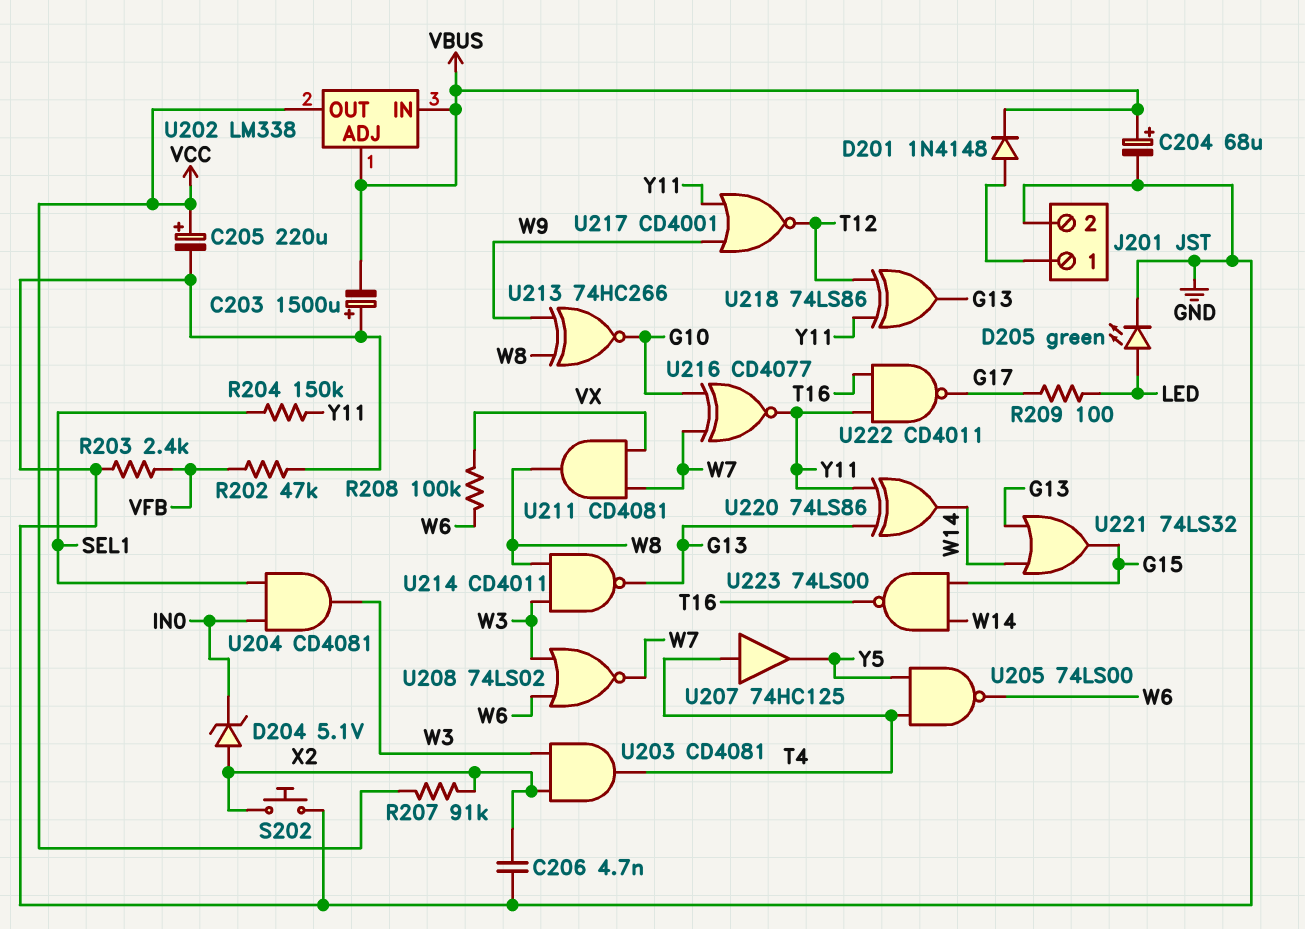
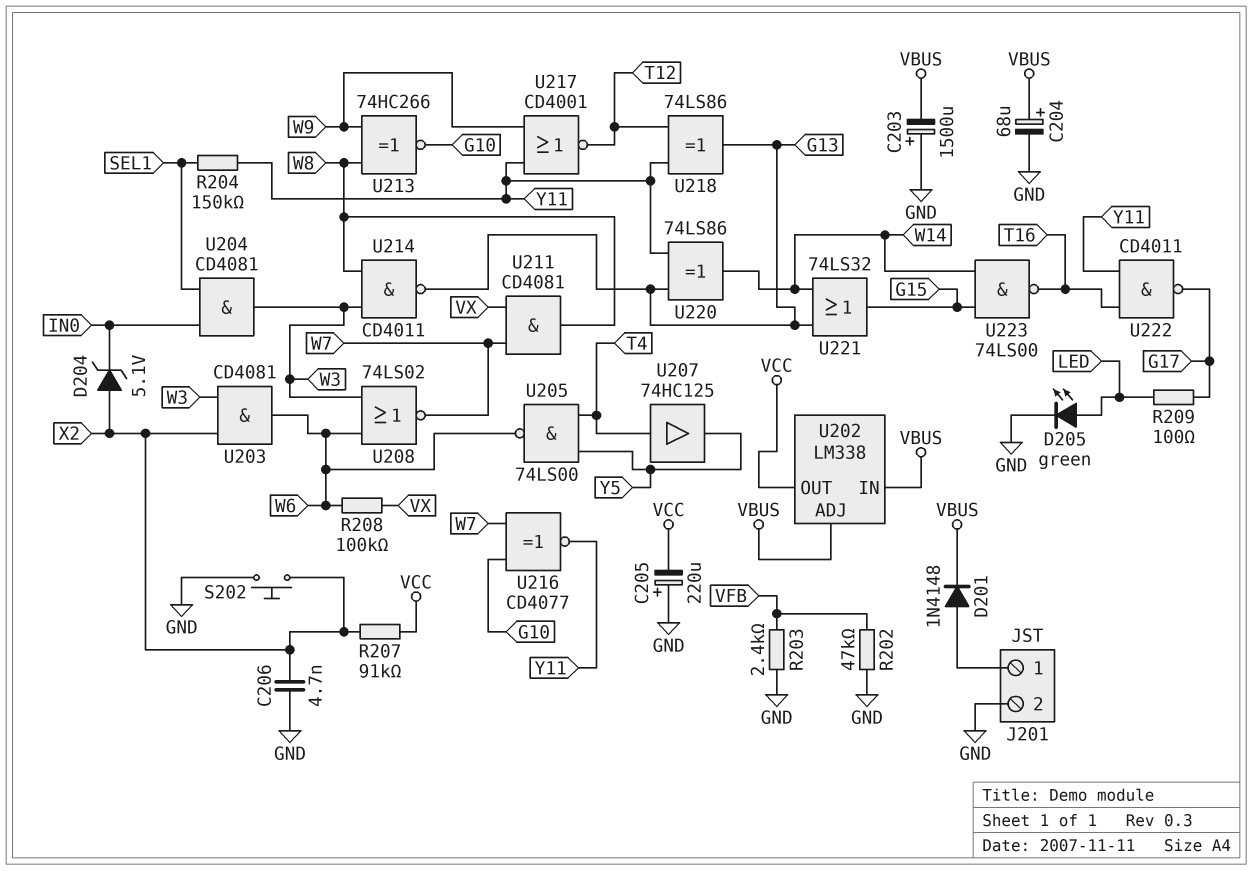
C205: 220uF (plus VCC, minus GND) -> 220uF (plus GND, minus VCC)
U203: AND CD4081 (in W3, in X2, out T4) -> AND CD4081 (in W3, in X2, out W6)

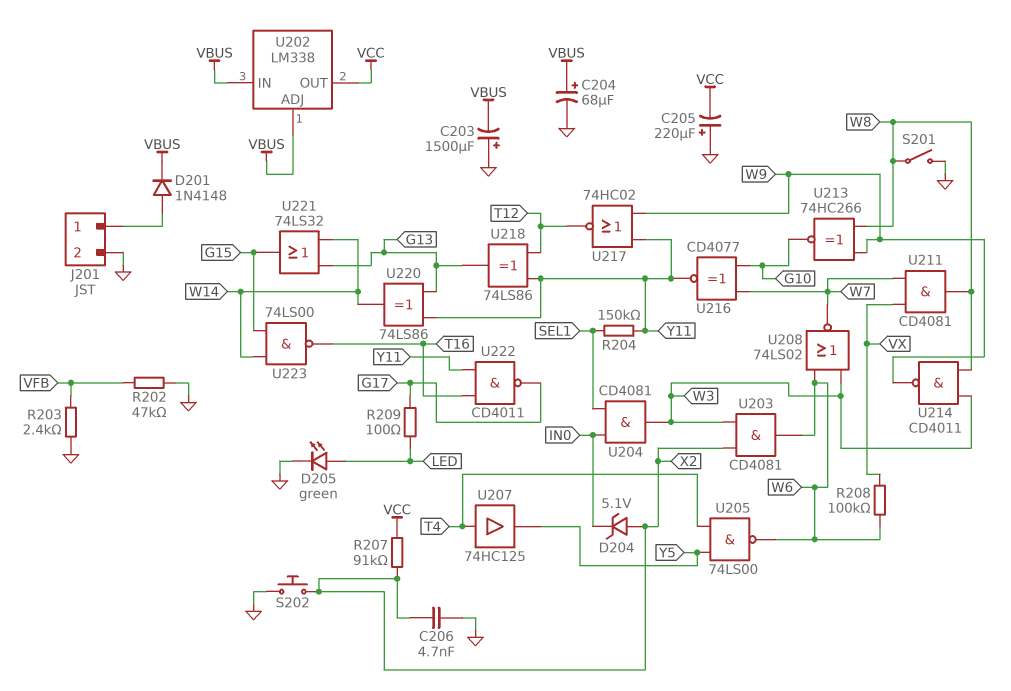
S201: none -> switch (GND, W8)
U214: NAND CD4011 (in W3, in W8, out G13) -> NAND CD4011 (in W3, in W8, out W9)
U217: NOR CD4001 (in W9, in Y11, out T12) -> NOR 74HC02 (in W9, in Y11, out T12)

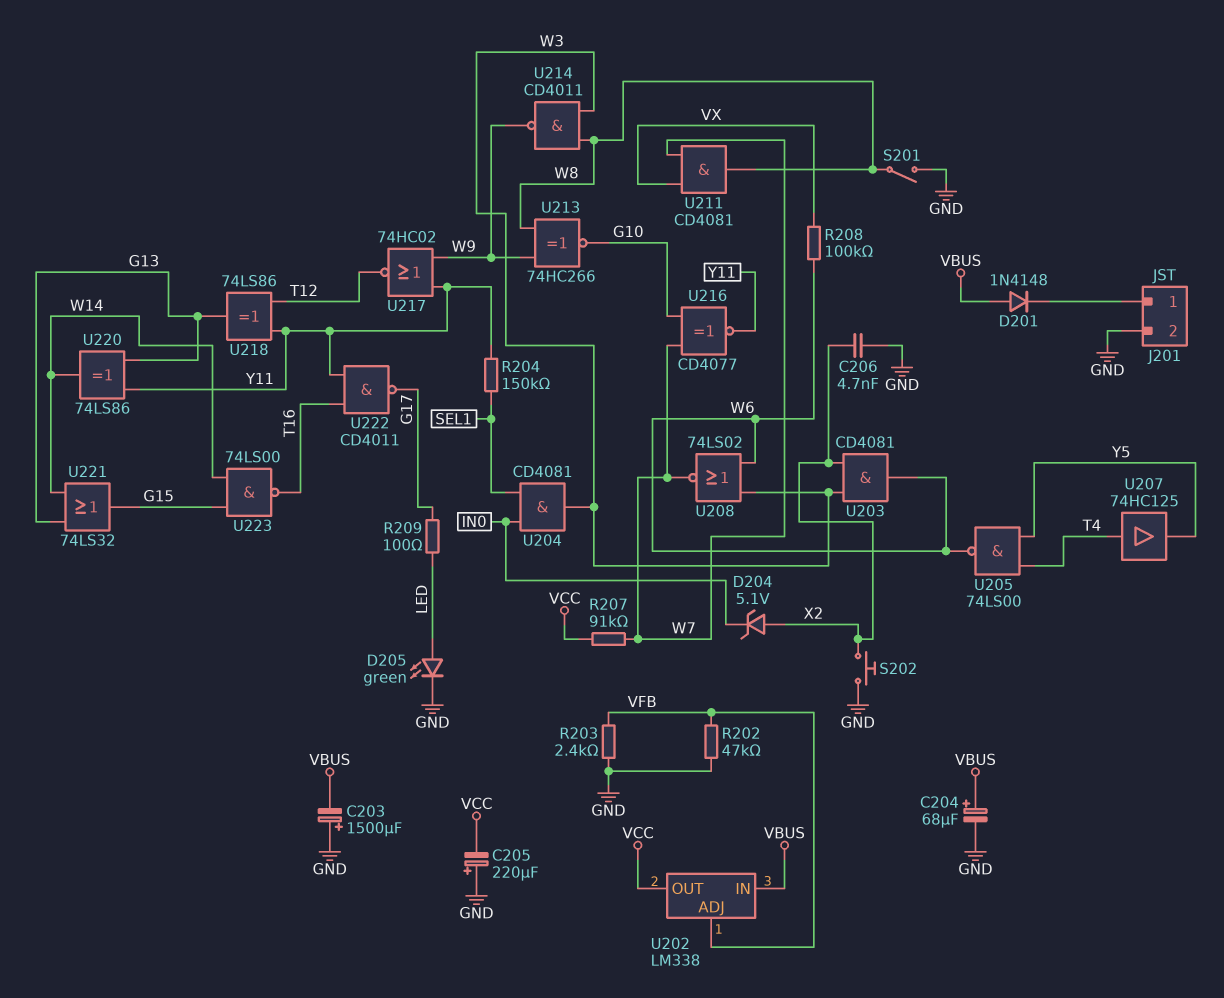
D201: diode 1N4148 (A J201/1, K VBUS) -> diode 1N4148 (A VBUS, K J201/1)
R207: 91k (VCC, X2) -> 91k (VCC, W7)
U202 pin ADJ: VBUS -> VFB

